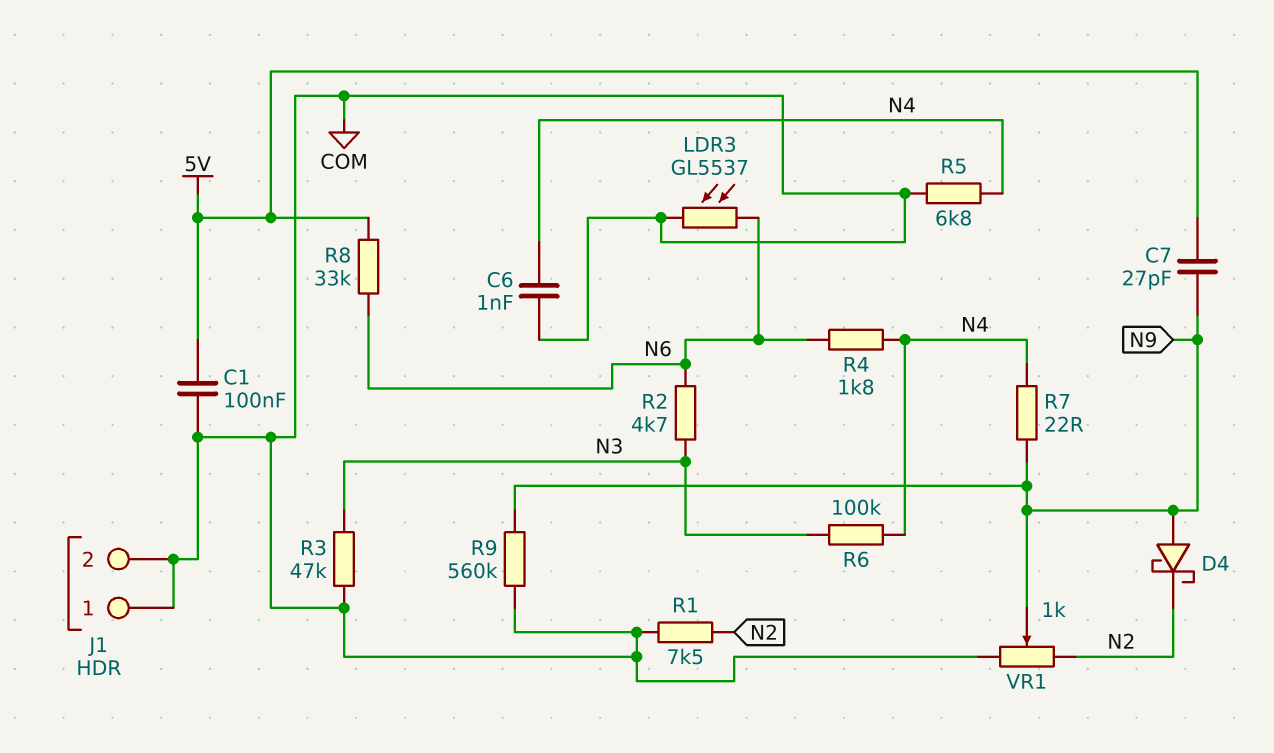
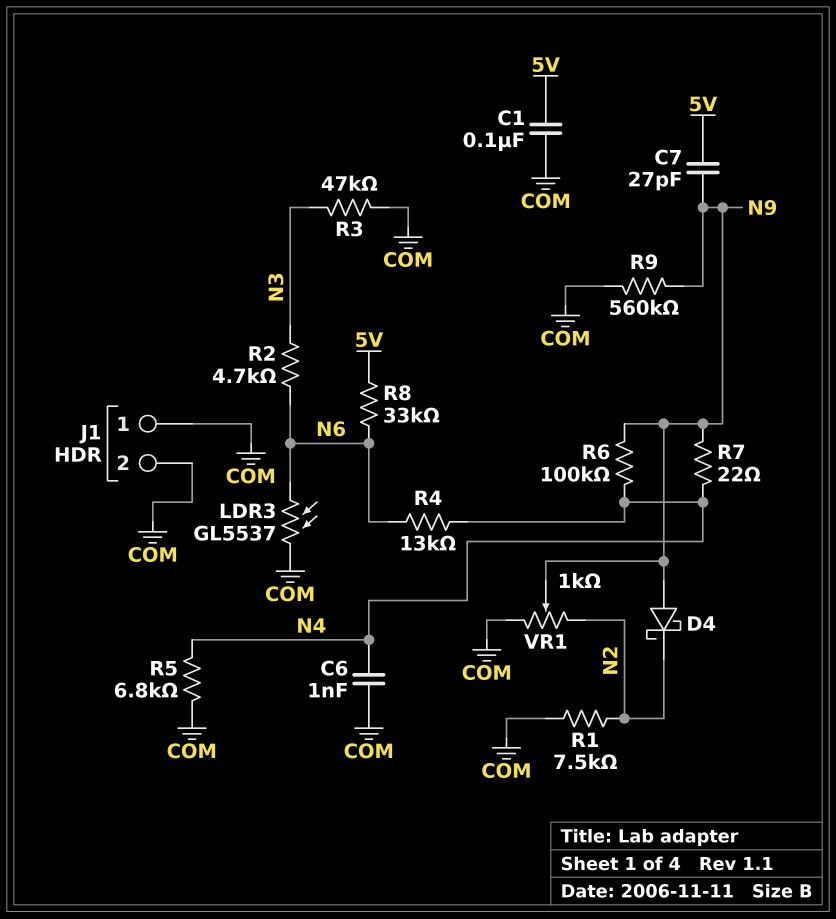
R4: 1.8k (N4, N6) -> 13k (N4, N6)
R6: 100k (N3, N4) -> 100k (N4, N9)

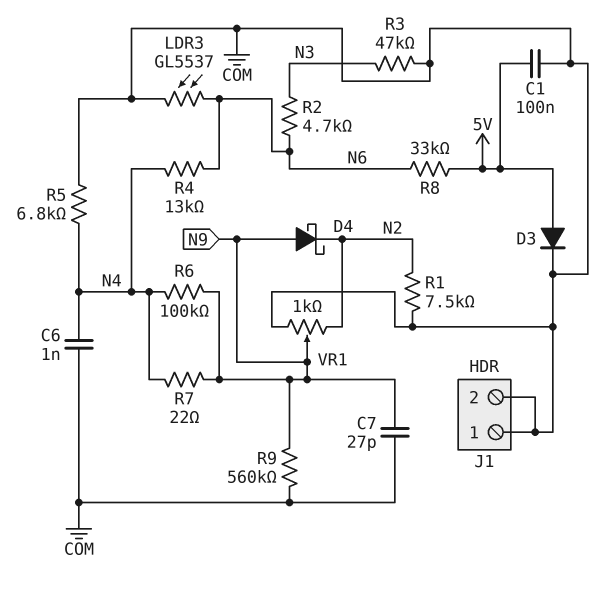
C7: 27pF (5V, N9) -> 27pF (COM, N9)
D3: none -> diode (A 5V, K COM)

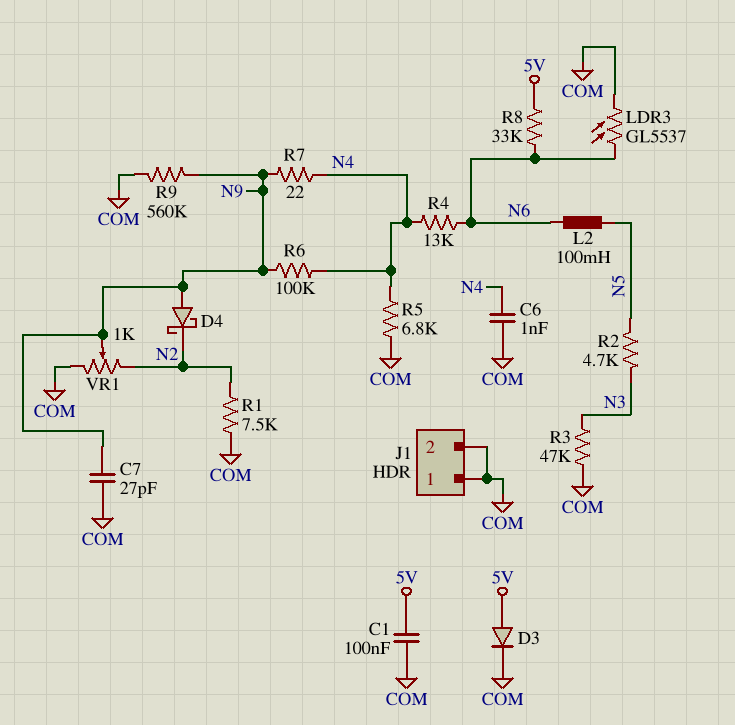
L2: none -> 100mH (N5, N6)
R2: 4.7k (N3, N6) -> 4.7k (N3, N5)

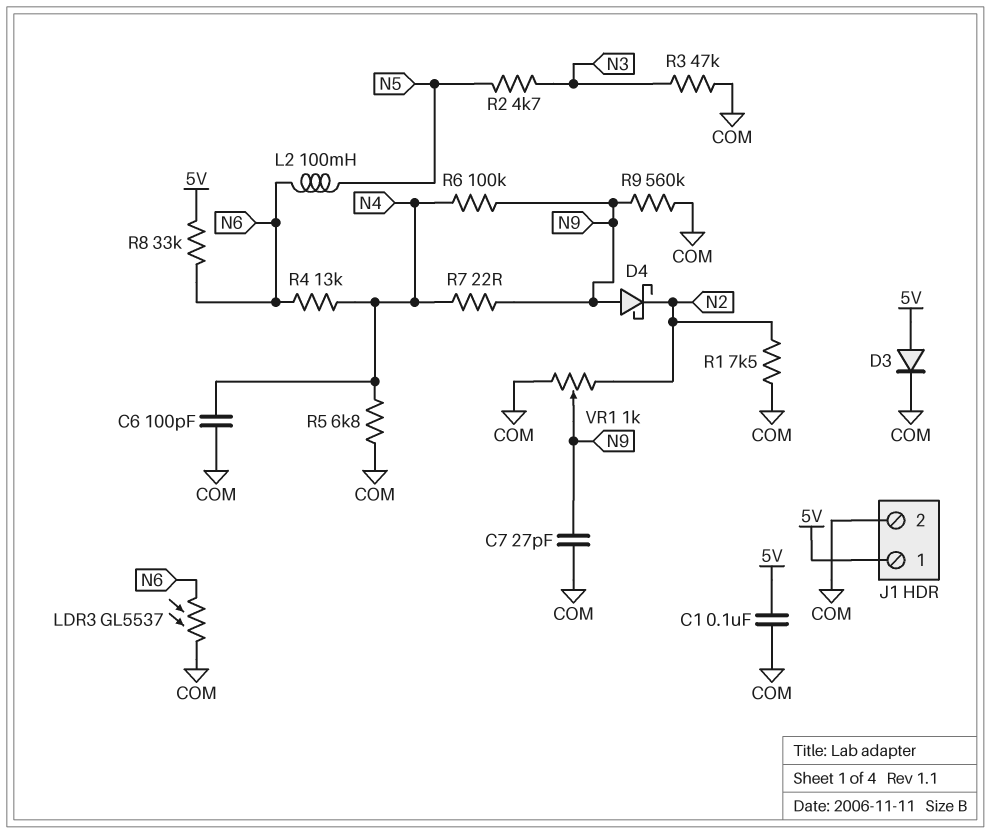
C6: 1nF (COM, N4) -> 100pF (COM, N4)
J1 pin 1: COM -> 5V

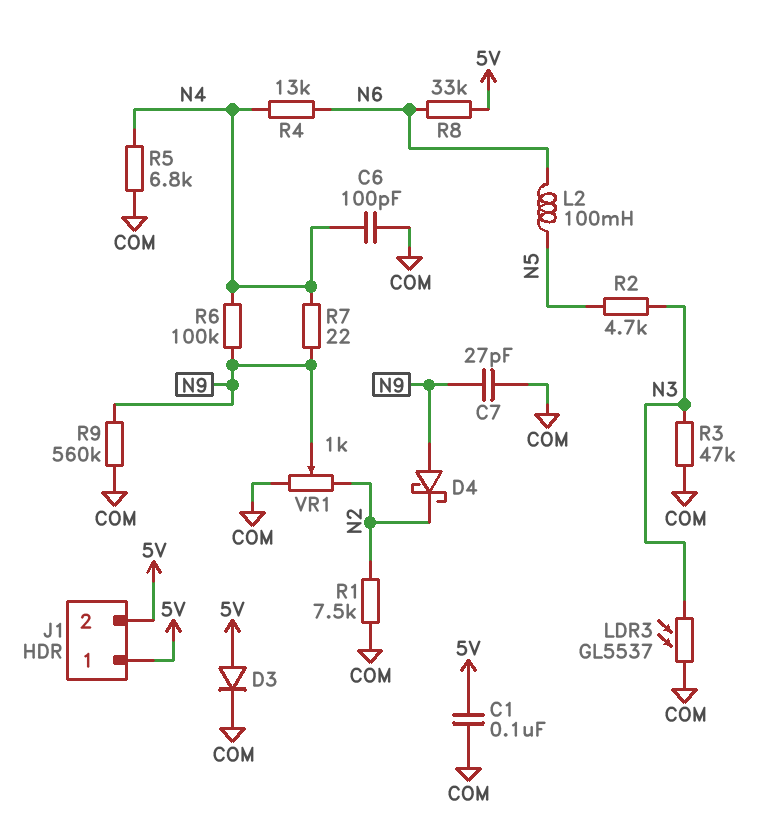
J1 pin 2: COM -> 5V
LDR3: GL5537 (COM, N6) -> GL5537 (COM, N3)

